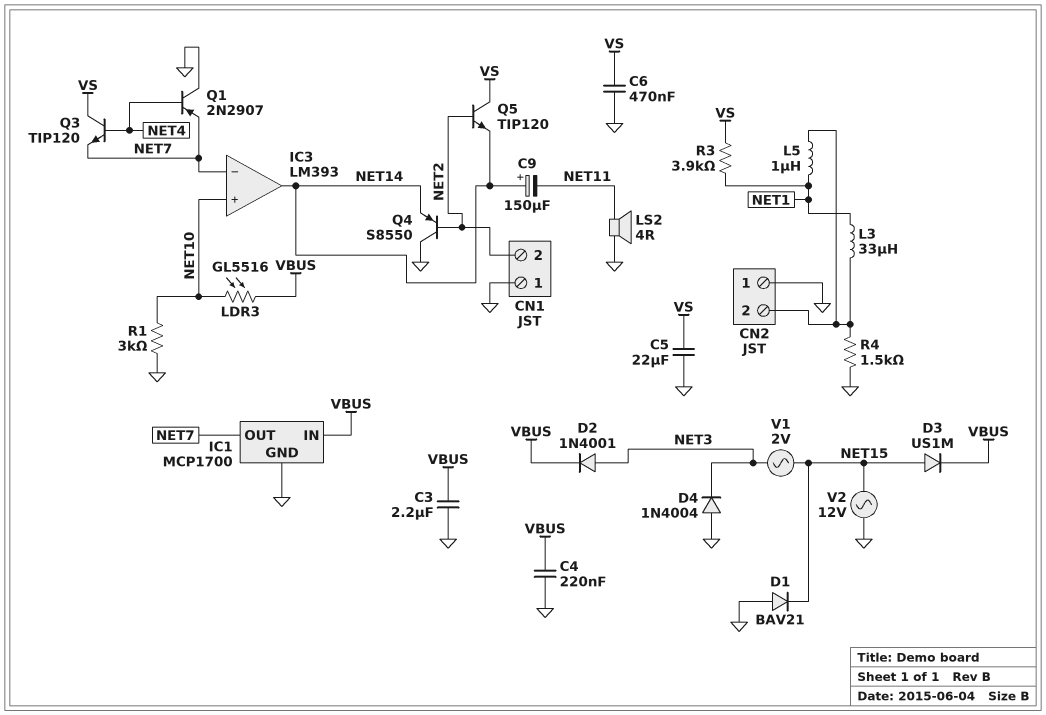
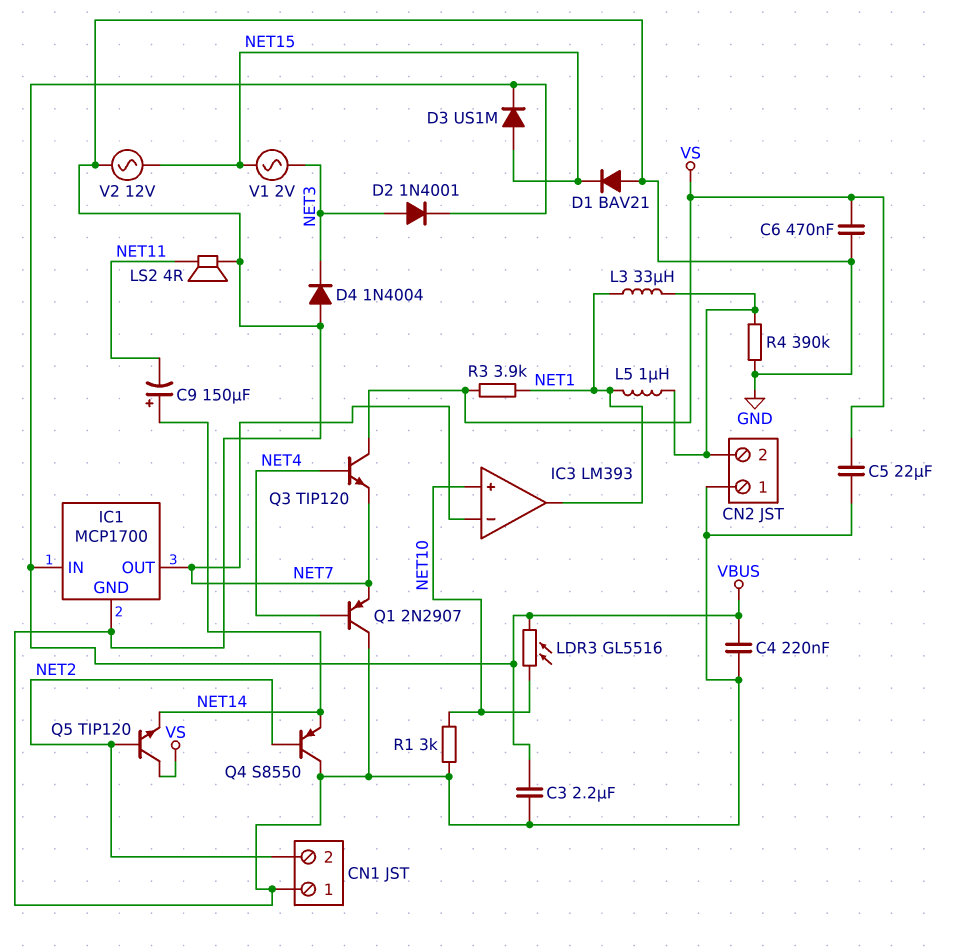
IC3 pin out: NET14 -> NET1
R4: 1.5k (CN2/2, GND) -> 390k (CN2/2, GND)

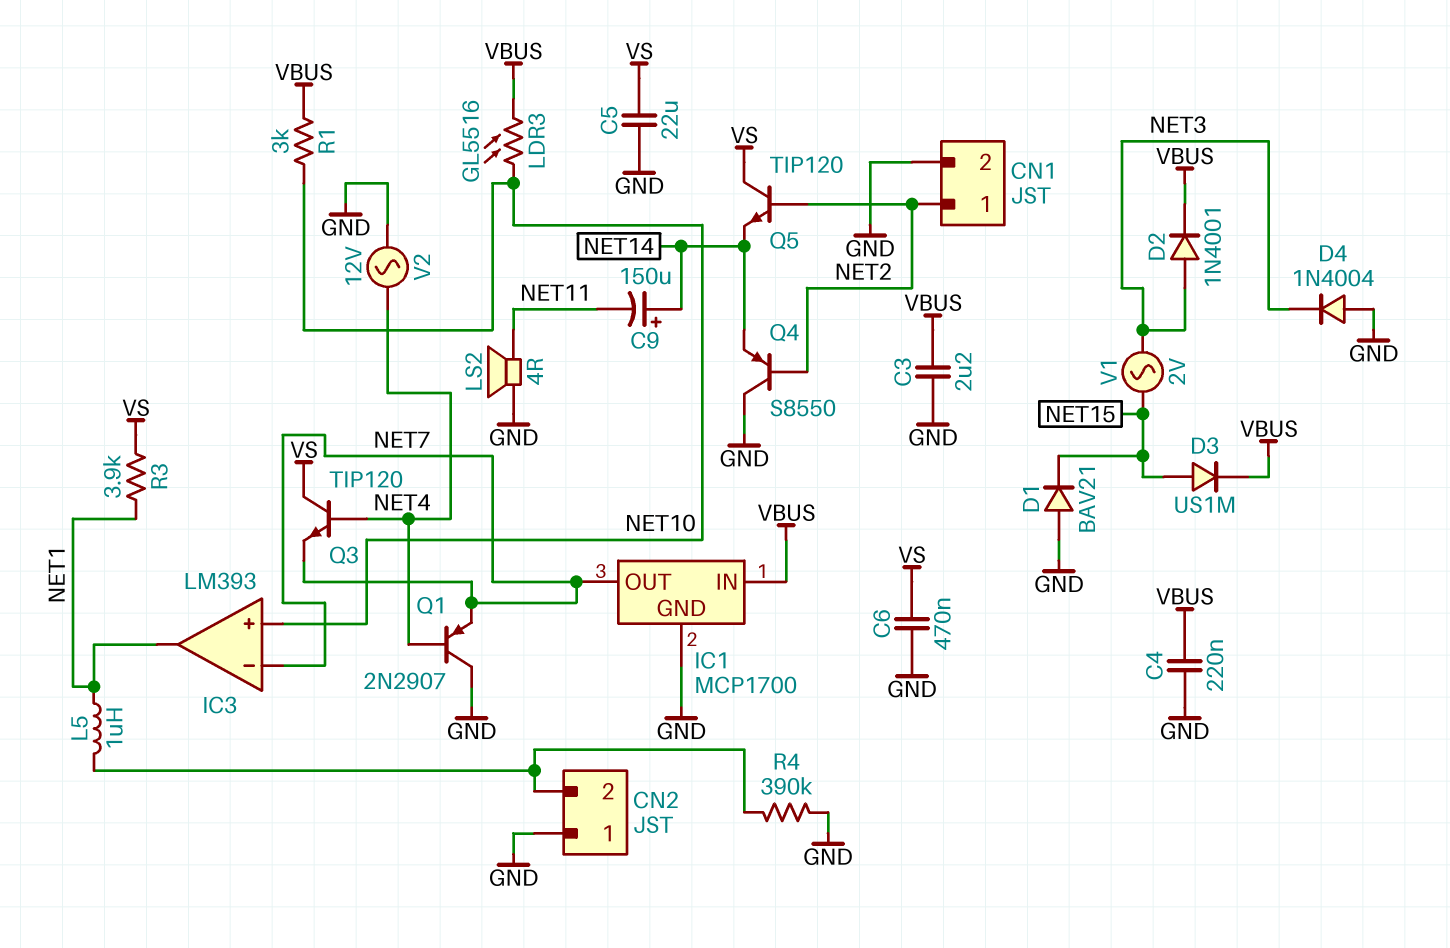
CN1 pin 1: GND -> NET2
CN1 pin 2: NET2 -> GND
L3: 33uH (CN2/2, NET1) -> none
R1: 3k (GND, NET10) -> 3k (NET10, VBUS)
V2: AC 12V (GND, NET15) -> AC 12V (GND, NET4)

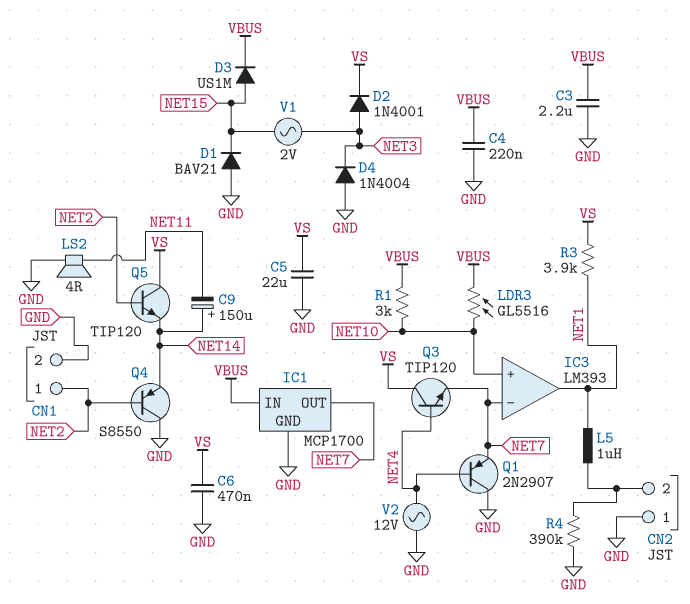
D2: diode 1N4001 (A NET3, K VBUS) -> diode 1N4001 (A NET3, K VS)

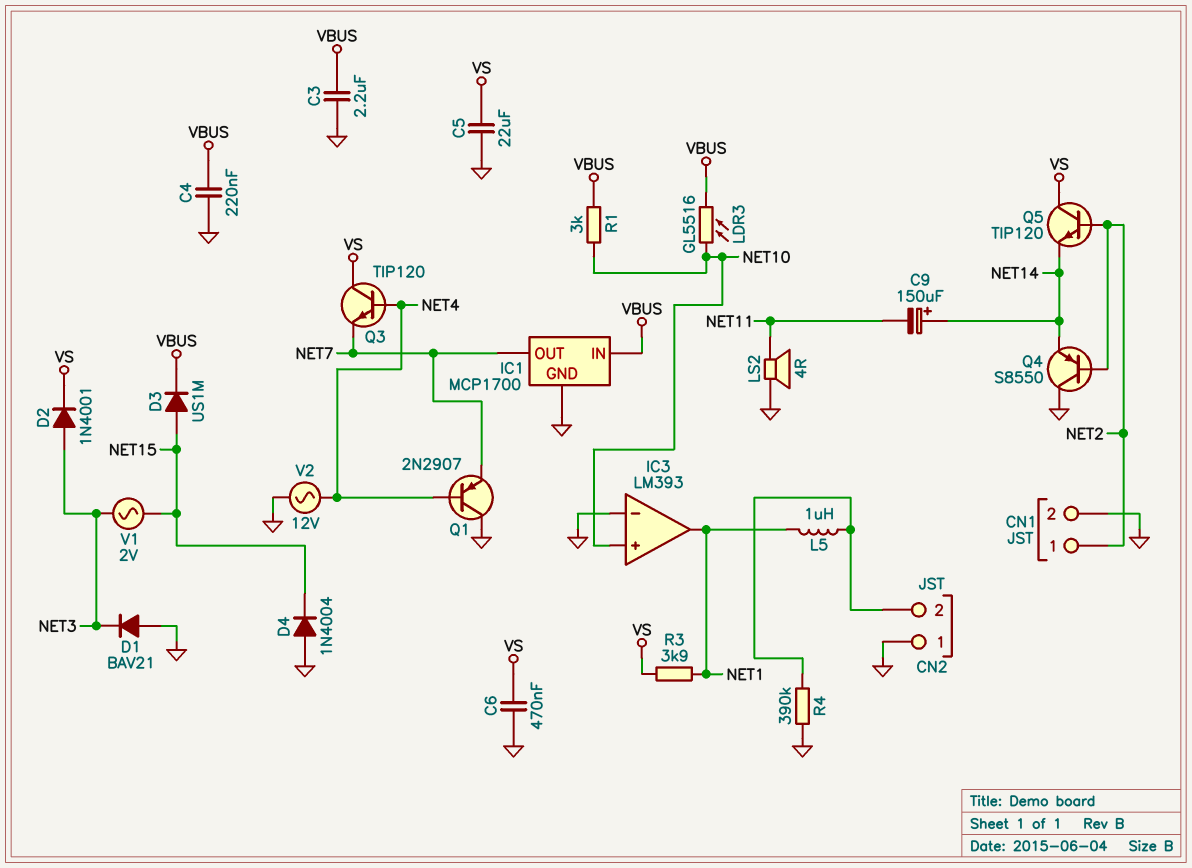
D1: diode BAV21 (A GND, K NET15) -> diode BAV21 (A GND, K NET3)
D4: diode 1N4004 (A GND, K NET3) -> diode 1N4004 (A GND, K NET15)
IC3 pin in-: NET7 -> GND

